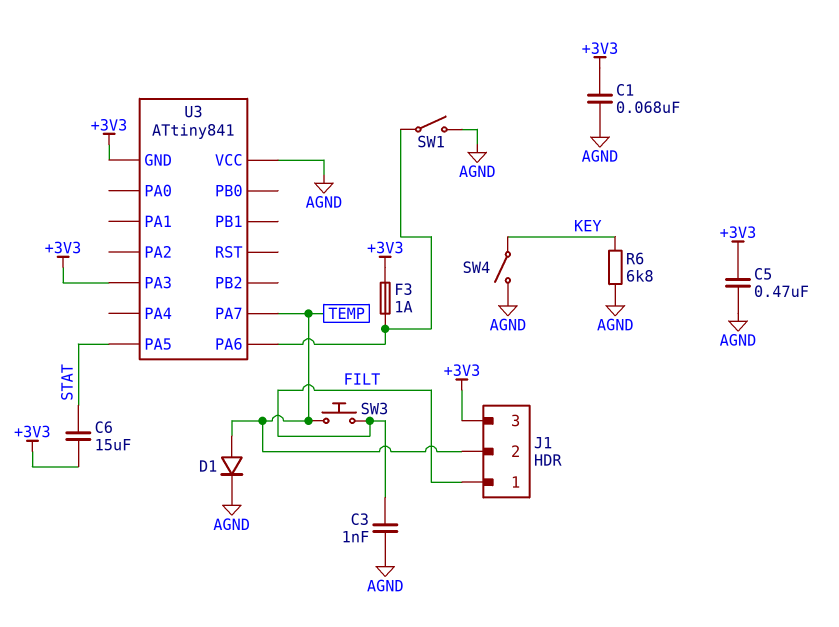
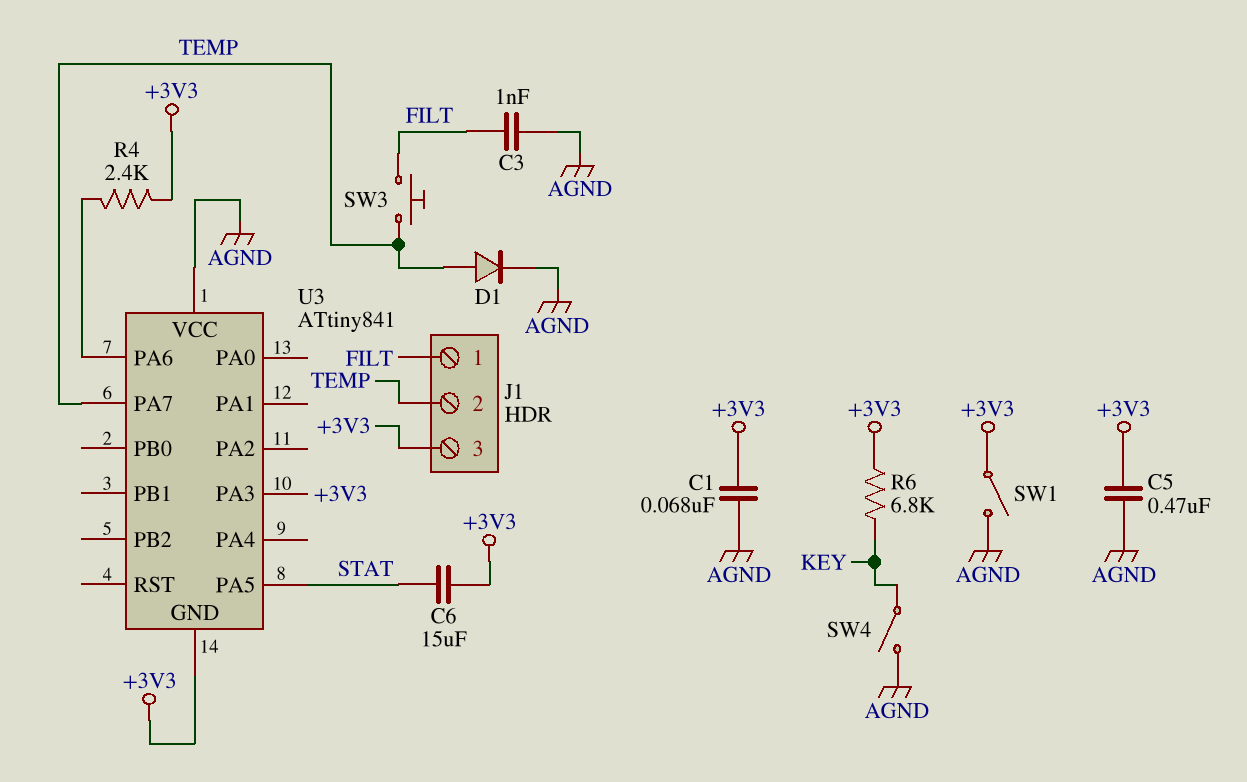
F3: 1A (+3V3, U3/PA6) -> none
R4: none -> 2.4k (+3V3, U3/PA6)
R6: 6.8k (AGND, KEY) -> 6.8k (+3V3, KEY)
SW1: switch (AGND, U3/PA6) -> switch (+3V3, AGND)

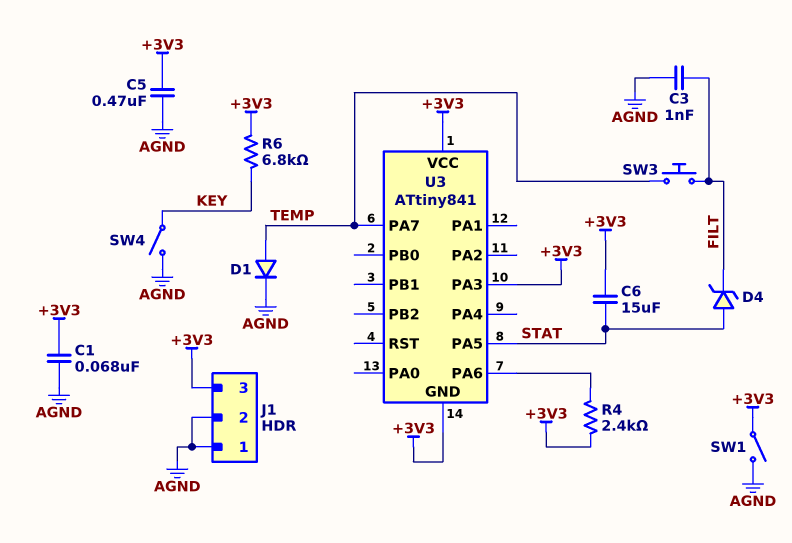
D4: none -> zener (A STAT, K FILT)
J1 pin 1: FILT -> AGND
J1 pin 2: TEMP -> AGND
U3 pin VCC: AGND -> +3V3

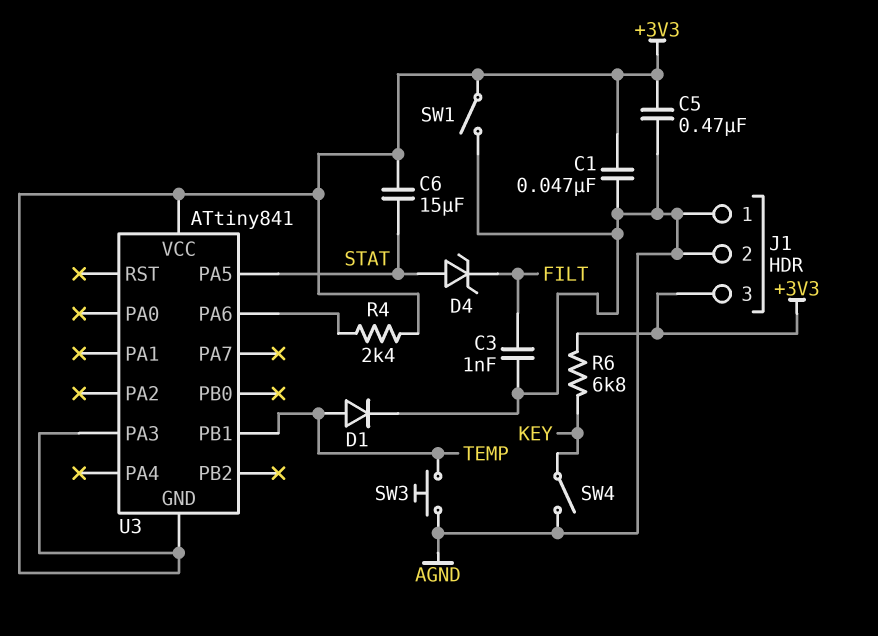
C1: 68nF (+3V3, AGND) -> 47nF (+3V3, AGND)
SW3: button (FILT, TEMP) -> button (AGND, TEMP)
U3 pin PA7: TEMP -> none
U3 pin PB1: none -> TEMP

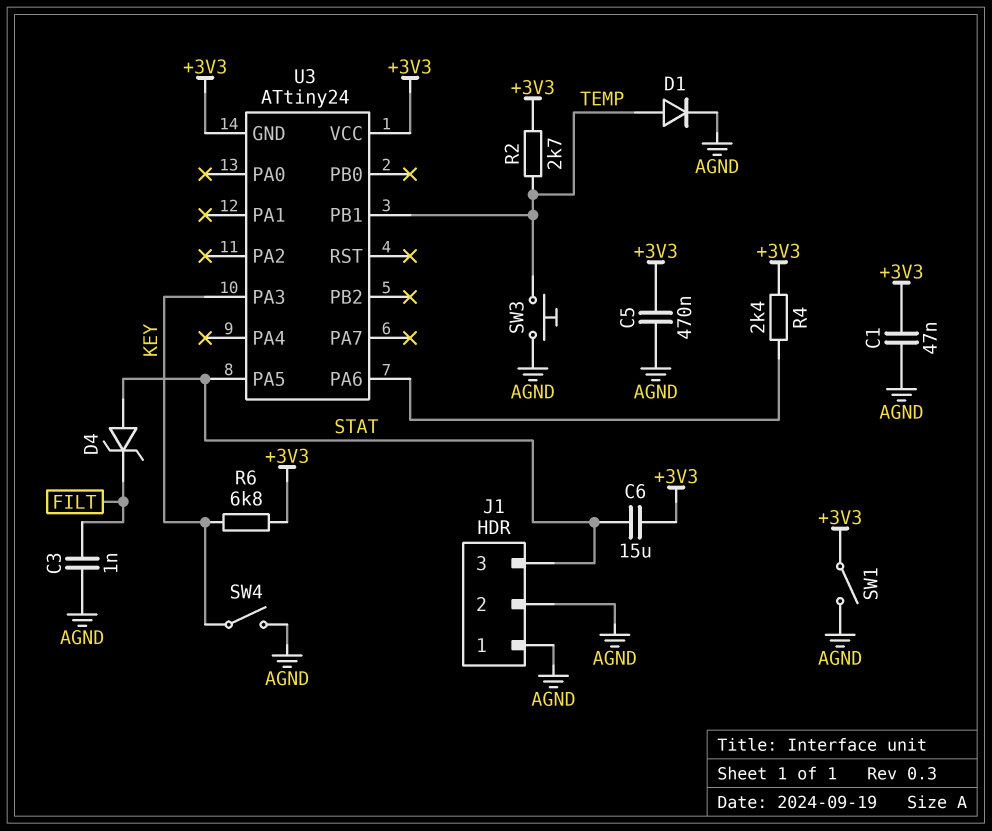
J1 pin 3: +3V3 -> STAT
R2: none -> 2.7k (+3V3, TEMP)
U3: ATtiny841 -> ATtiny24
U3 pin PA3: +3V3 -> KEY

